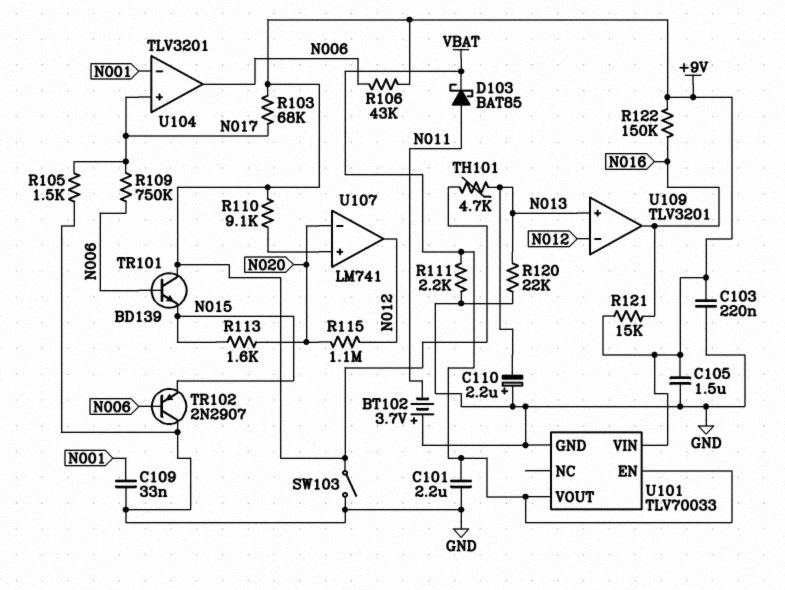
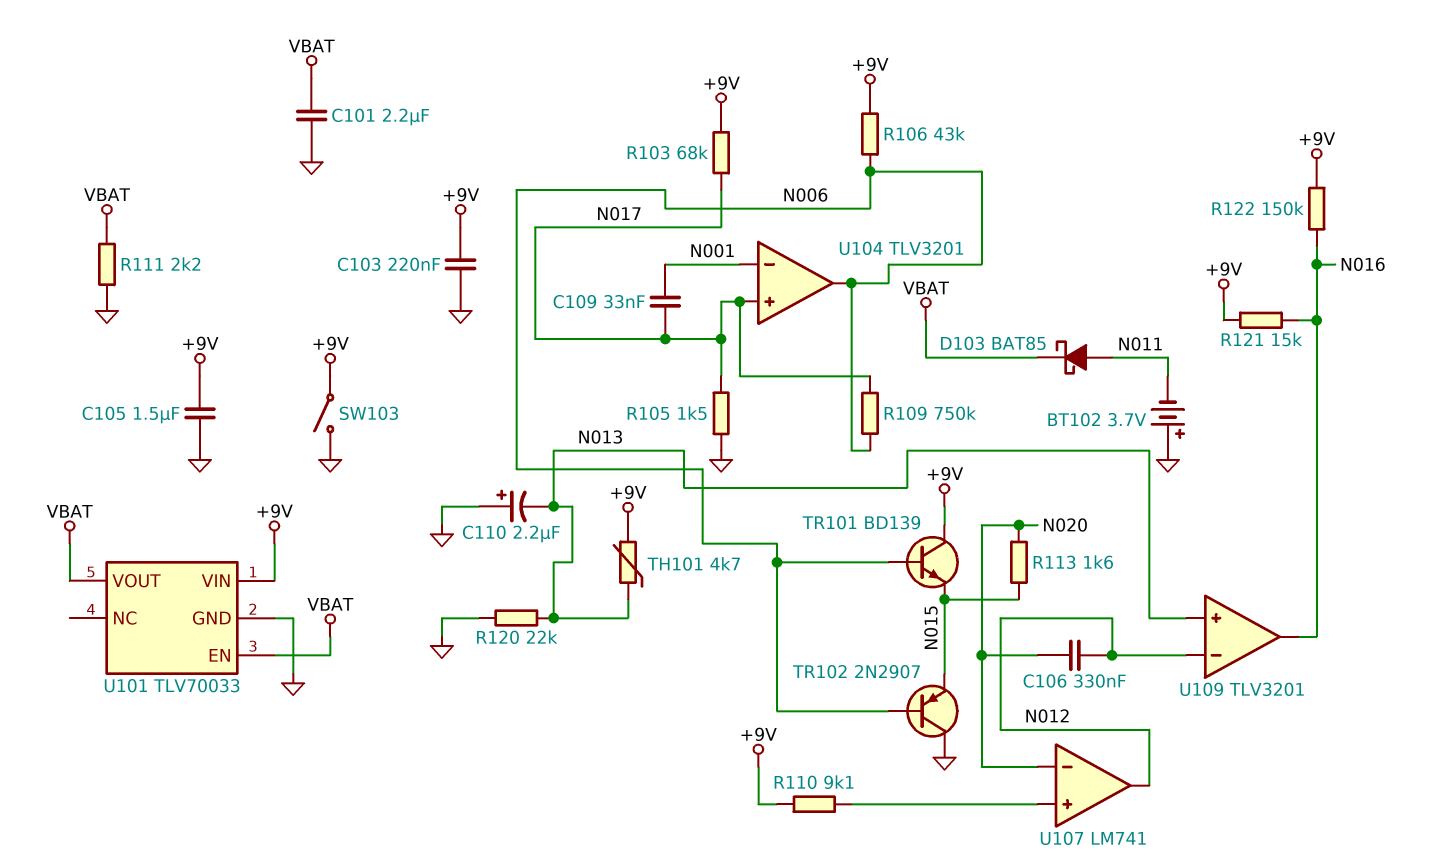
C106: none -> 330nF (N012, N020)
C109: 33nF (GND, N001) -> 33nF (N001, N017)
R115: 1.1M (N012, N020) -> none

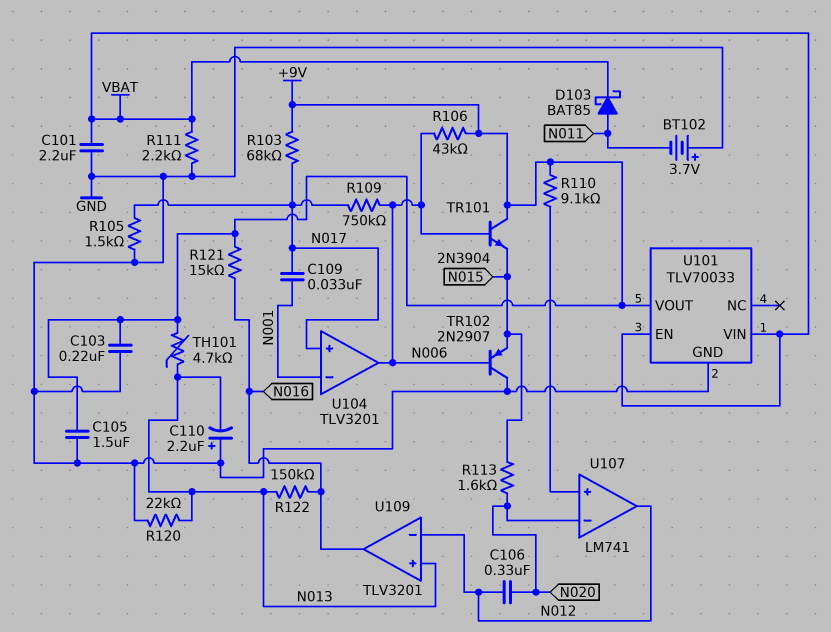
R122: 150k (+9V, N016) -> 150k (N013, N016)
SW103: switch (+9V, GND) -> none
TR101: NPN BD139 (B N006, C +9V, E N015) -> NPN 2N3904 (B N006, C +9V, E N015)
U101 pin VIN: +9V -> VBAT
U101 pin VOUT: VBAT -> +9V

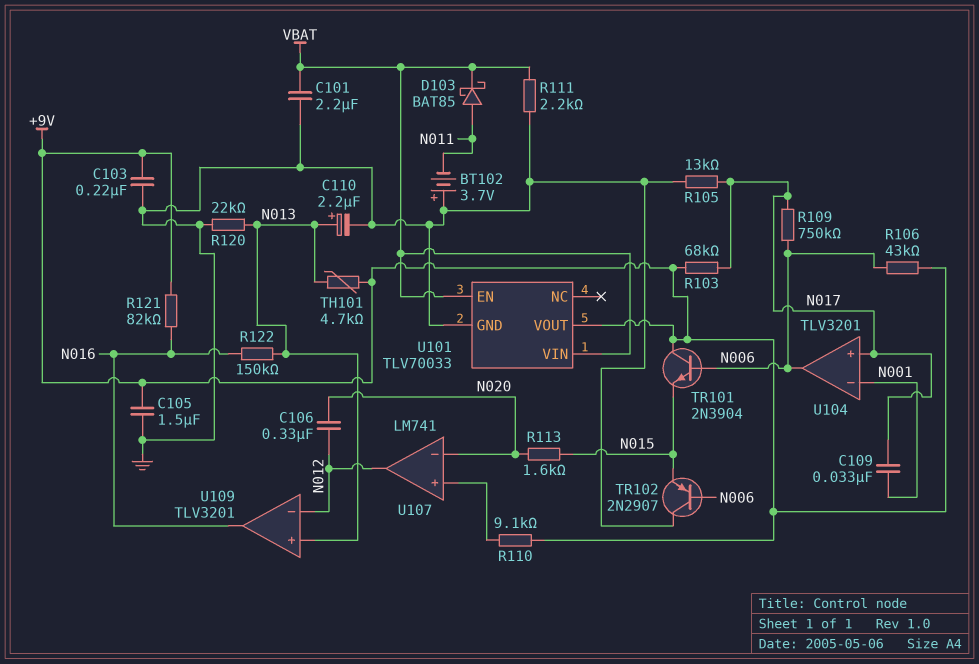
C110: 2.2uF (plus GND, minus N013) -> 2.2uF (plus N013, minus GND)
R105: 1.5k (GND, N017) -> 13k (GND, N017)
R121: 15k (+9V, N016) -> 82k (+9V, N016)

